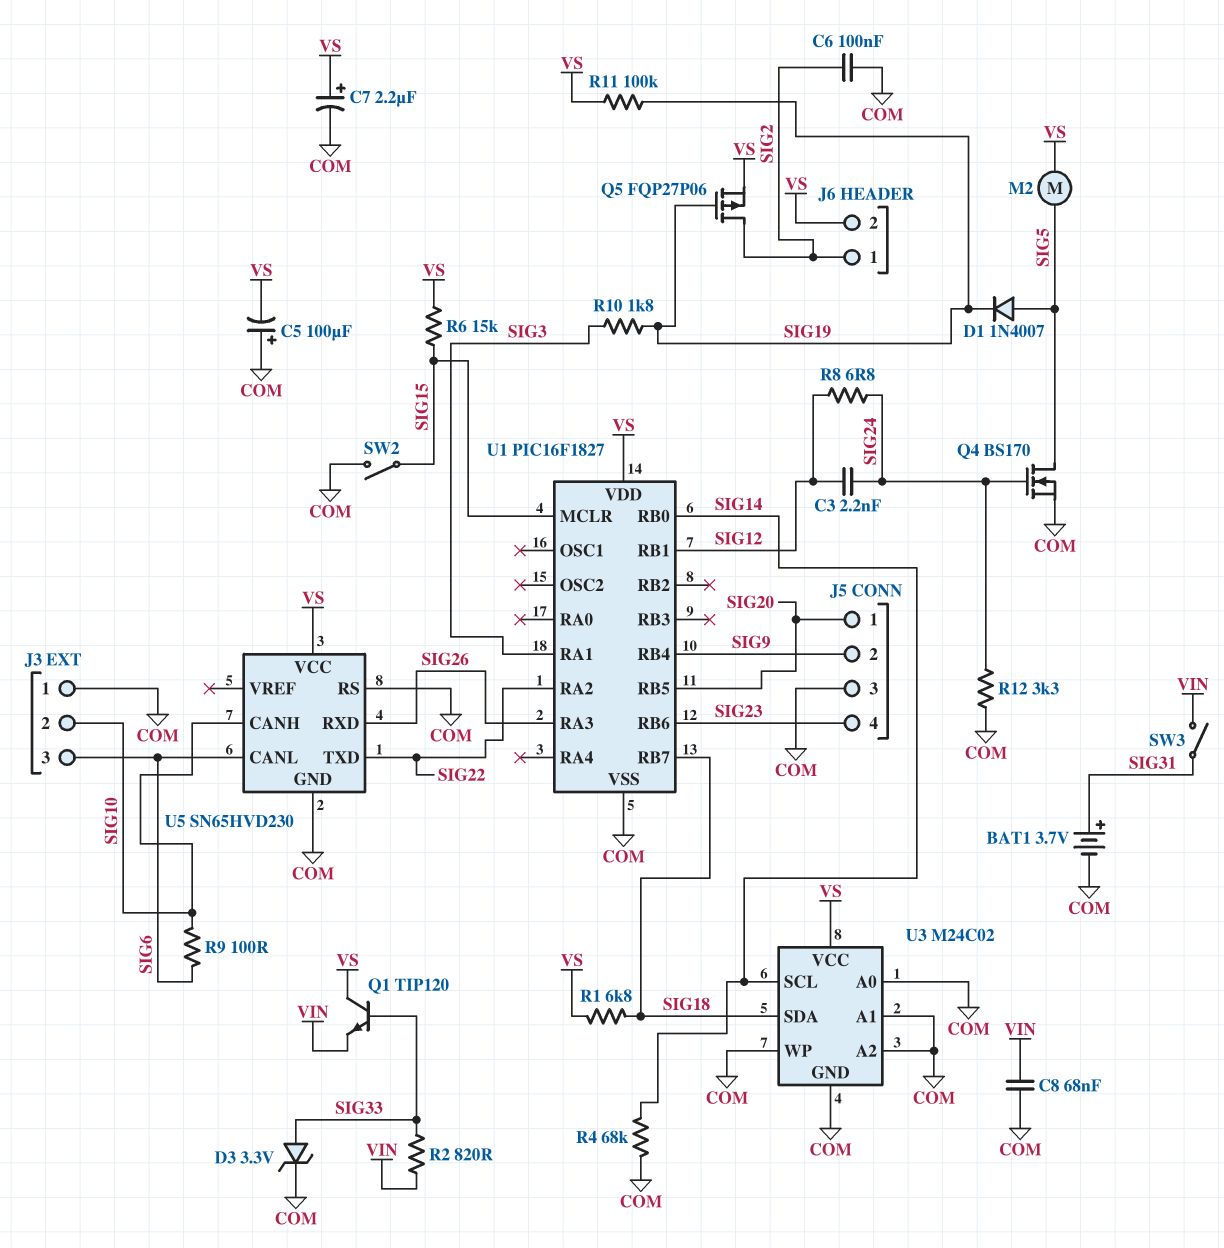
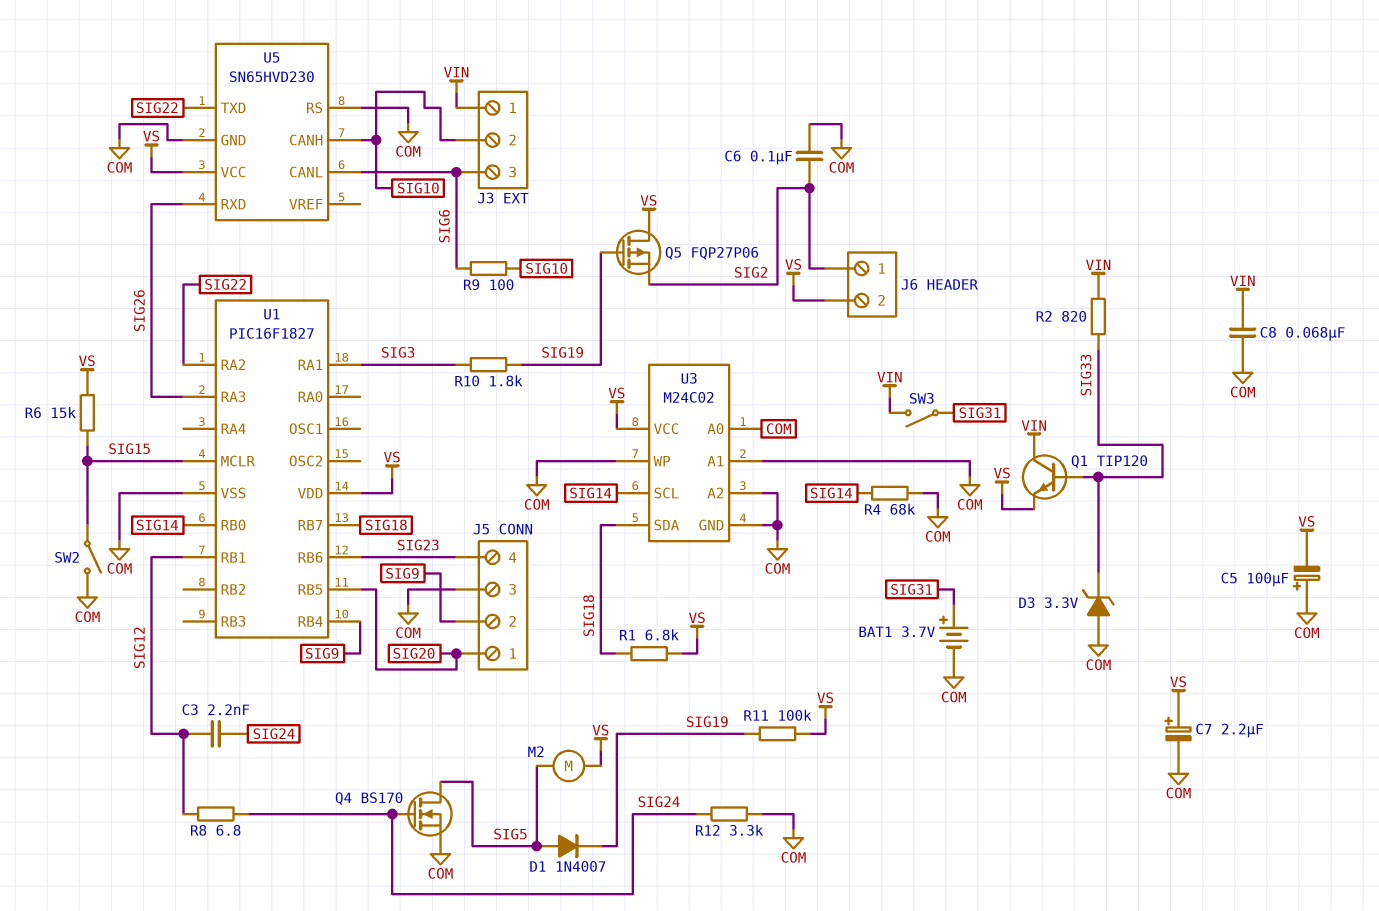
D3: zener 3.3V (A SIG33, K COM) -> zener 3.3V (A COM, K SIG33)
J3 pin 1: COM -> VIN
Q1: NPN TIP120 (B SIG33, C VS, E VIN) -> NPN TIP120 (B SIG33, C VIN, E VS)
Q5: PMOS FQP27P06 (G SIG19, D SIG2, S VS) -> PMOS FQP27P06 (G SIG19, D VS, S SIG2)

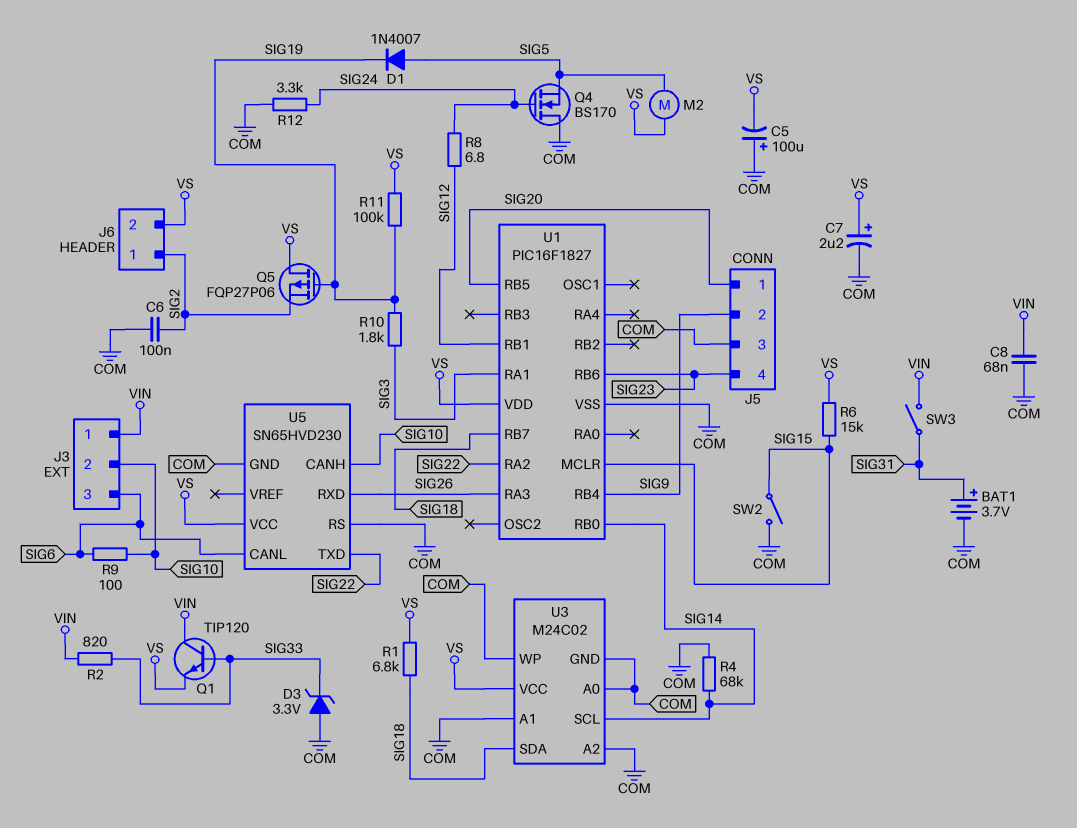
C3: 2.2nF (SIG12, SIG24) -> none
Q4: NMOS BS170 (G SIG24, D SIG5, S COM) -> NMOS BS170 (G SIG24, D COM, S SIG5)

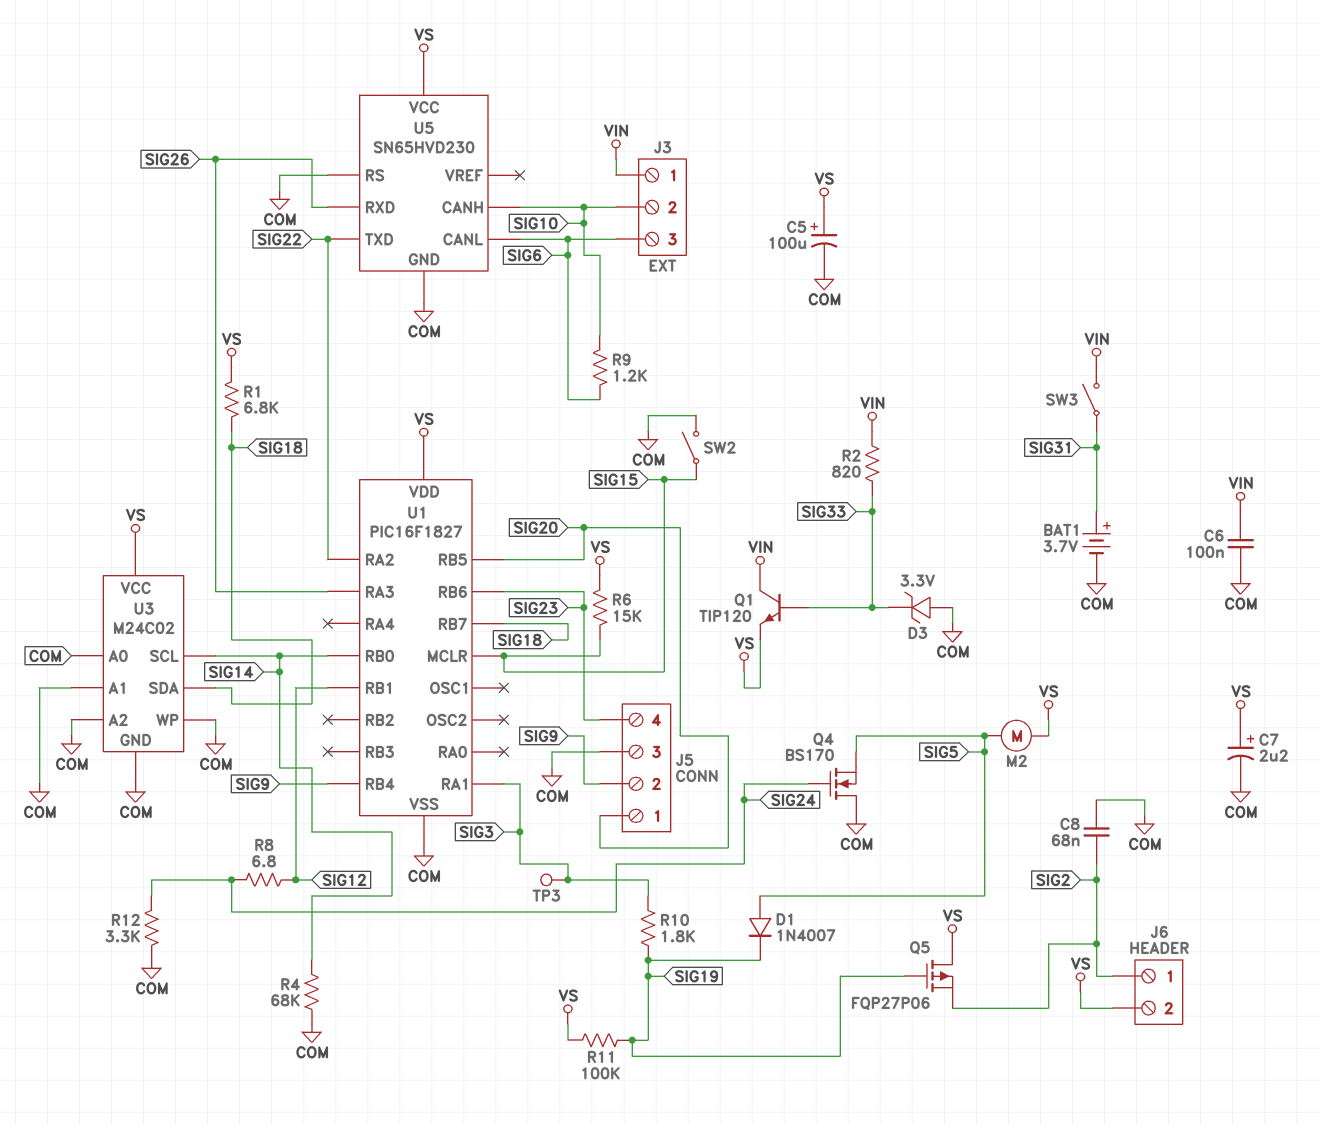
C5: 100uF (plus COM, minus VS) -> 100uF (plus VS, minus COM)
C6: 100nF (COM, SIG2) -> 100nF (COM, VIN)
C8: 68nF (COM, VIN) -> 68nF (COM, SIG2)
R9: 100 (SIG6, SIG10) -> 1.2k (SIG6, SIG10)
TP3: none -> test point (SIG3)

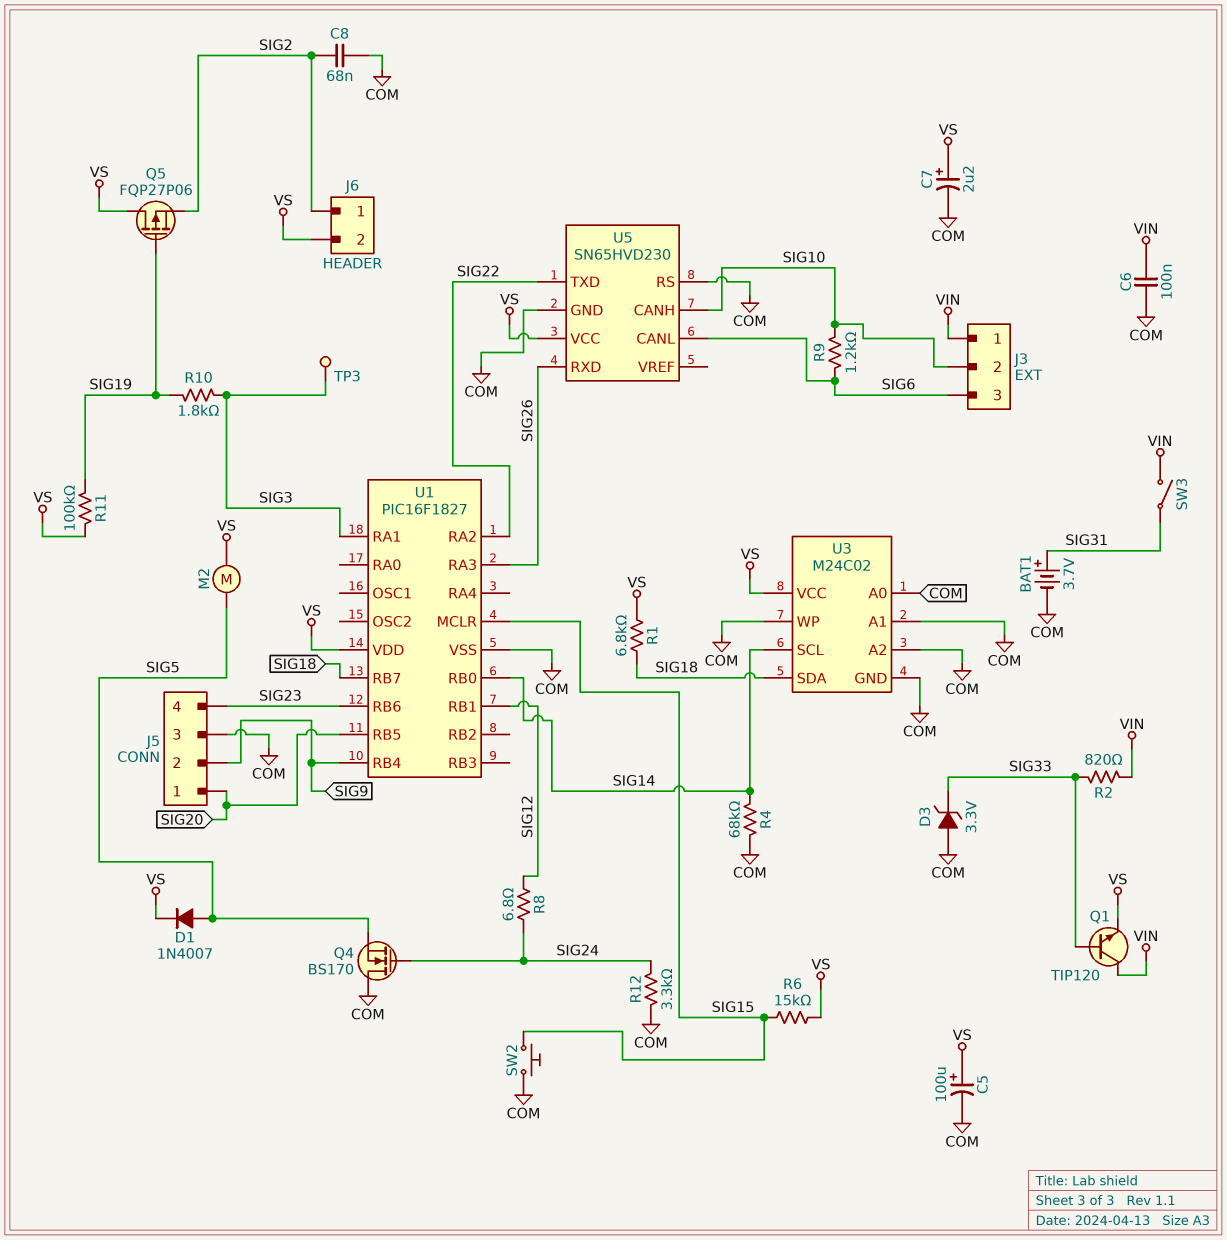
D1: diode 1N4007 (A SIG5, K SIG19) -> diode 1N4007 (A SIG5, K VS)
SW2: switch (COM, SIG15) -> button (COM, SIG15)

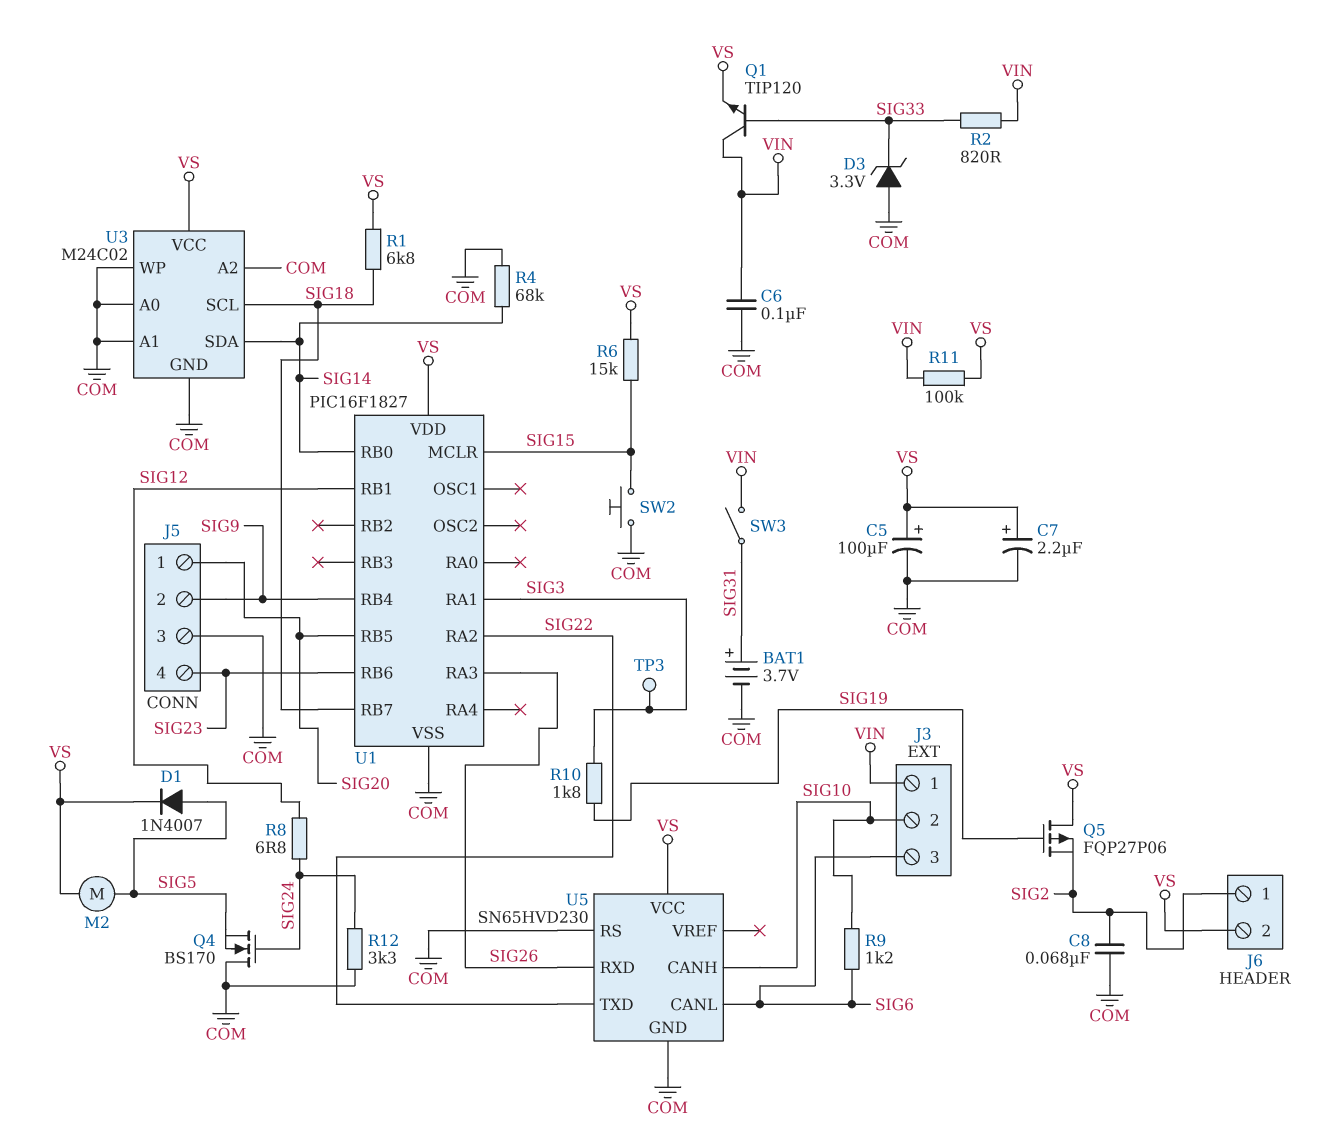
R11: 100k (SIG19, VS) -> 100k (VIN, VS)
U3 pin SCL: SIG14 -> SIG18
U3 pin SDA: SIG18 -> SIG14

